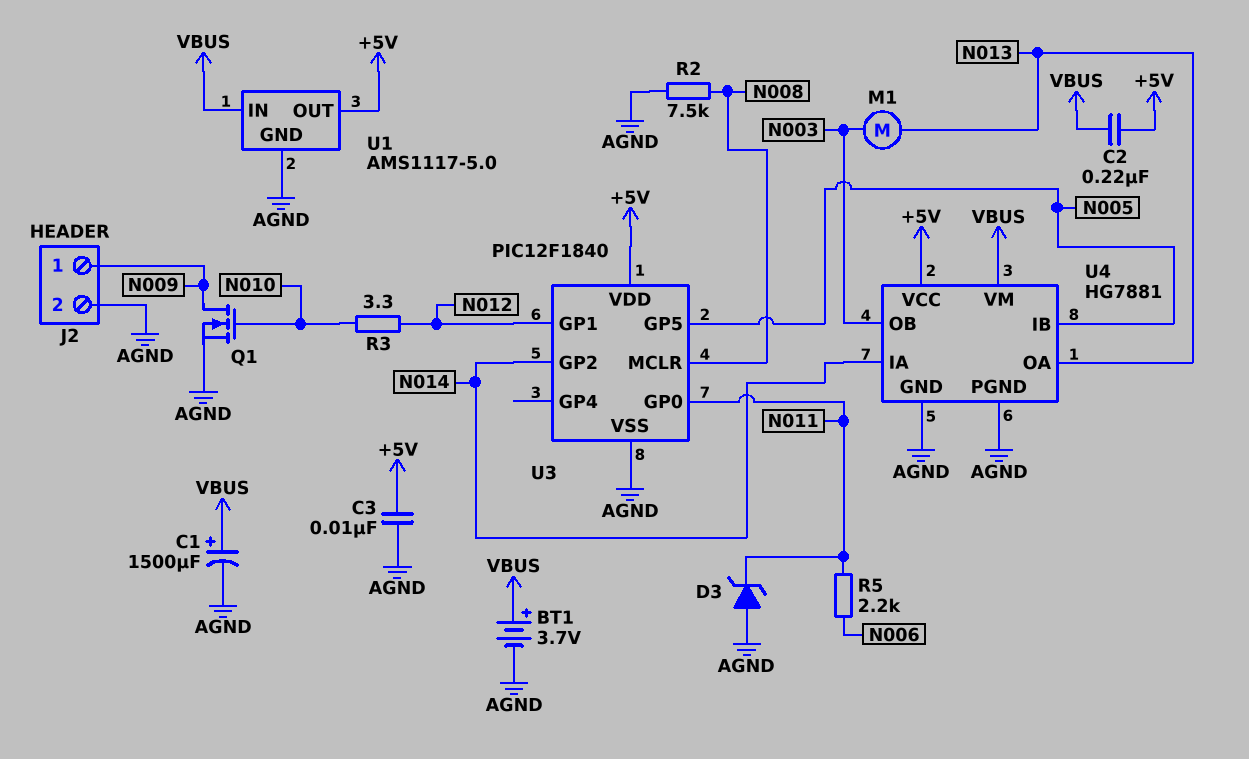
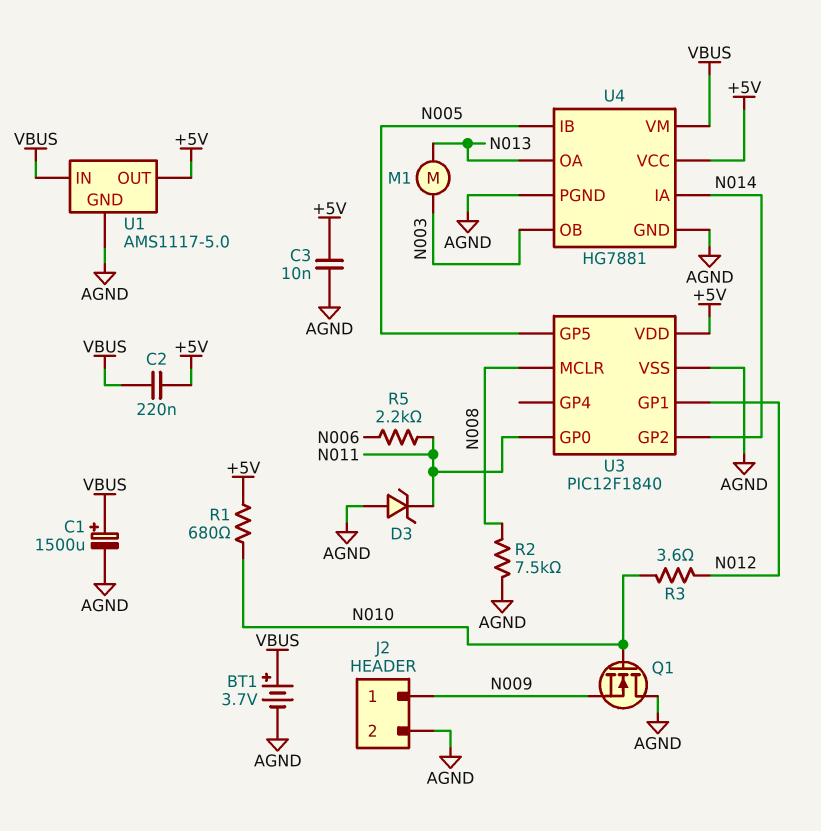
Q1: NMOS (G N010, D N009, S AGND) -> NMOS (G N010, D AGND, S N009)
R1: none -> 680 (+5V, N010)
R3: 3.3 (N010, N012) -> 3.6 (N010, N012)

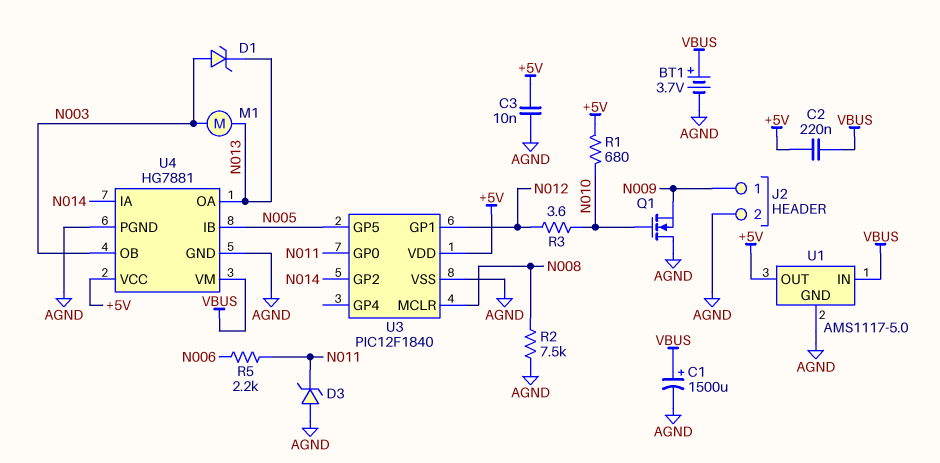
D1: none -> zener (A N003, K N013)

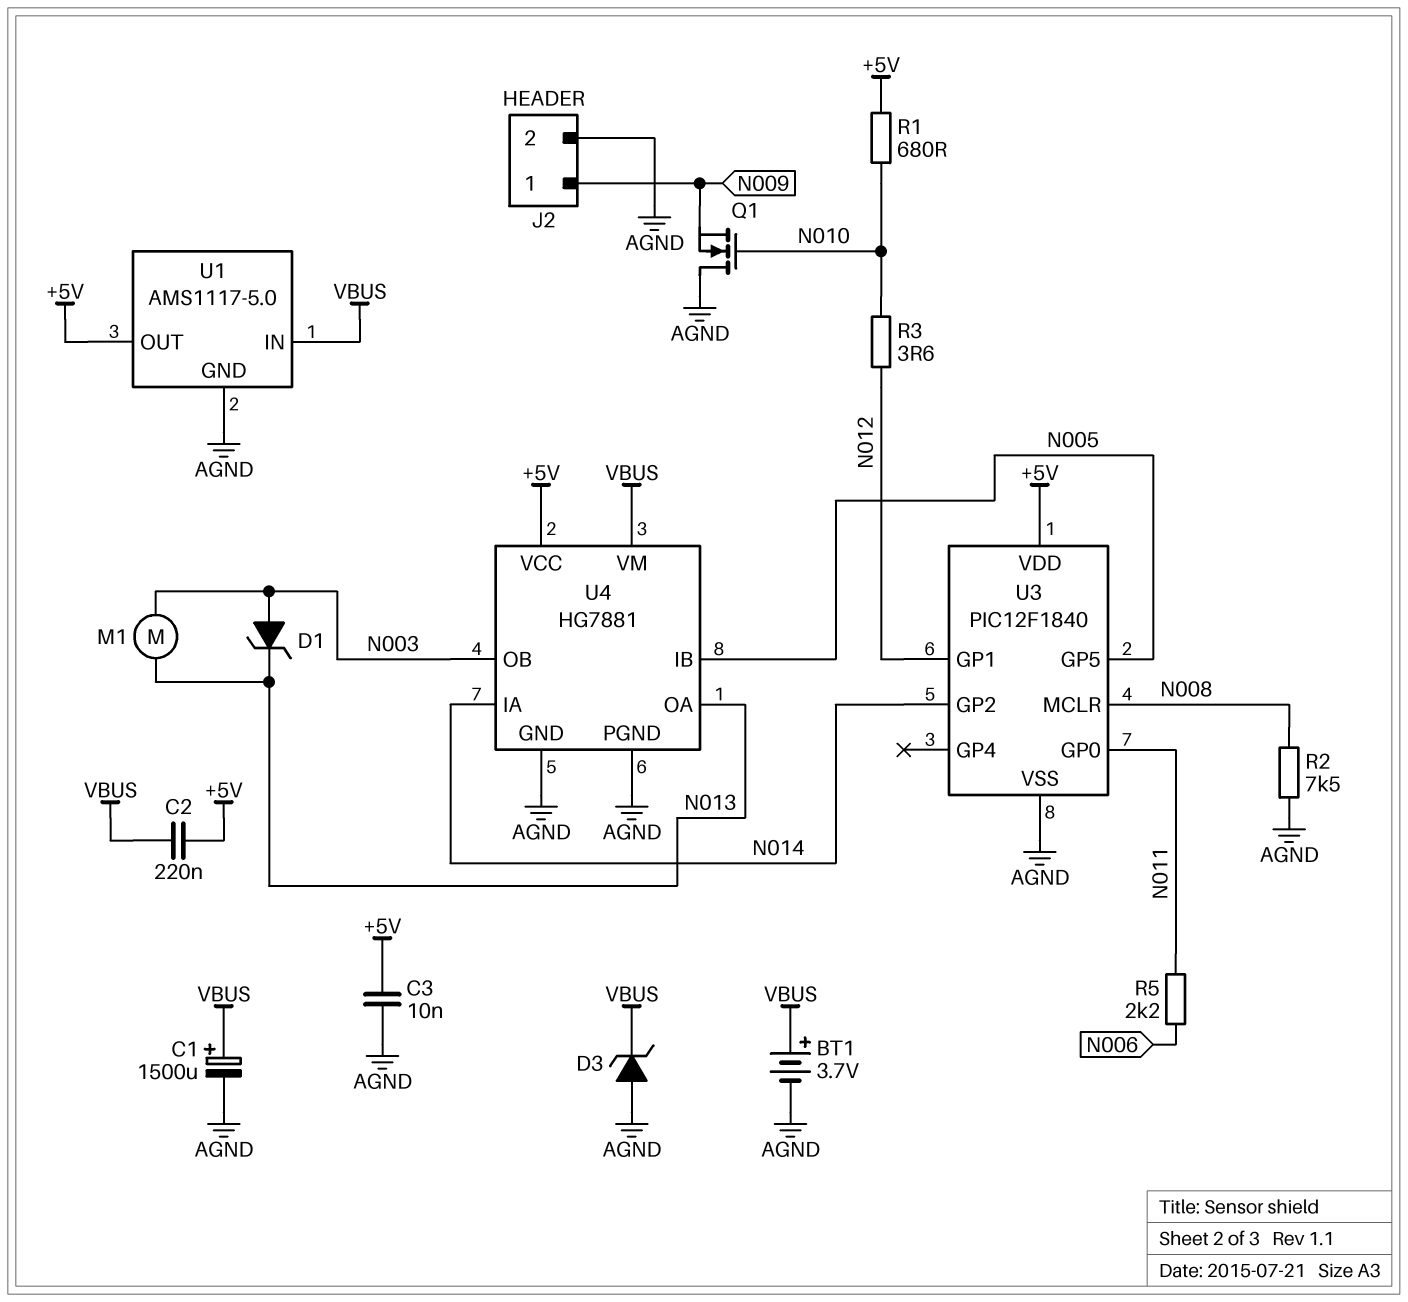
D3: zener (A AGND, K N011) -> zener (A AGND, K VBUS)

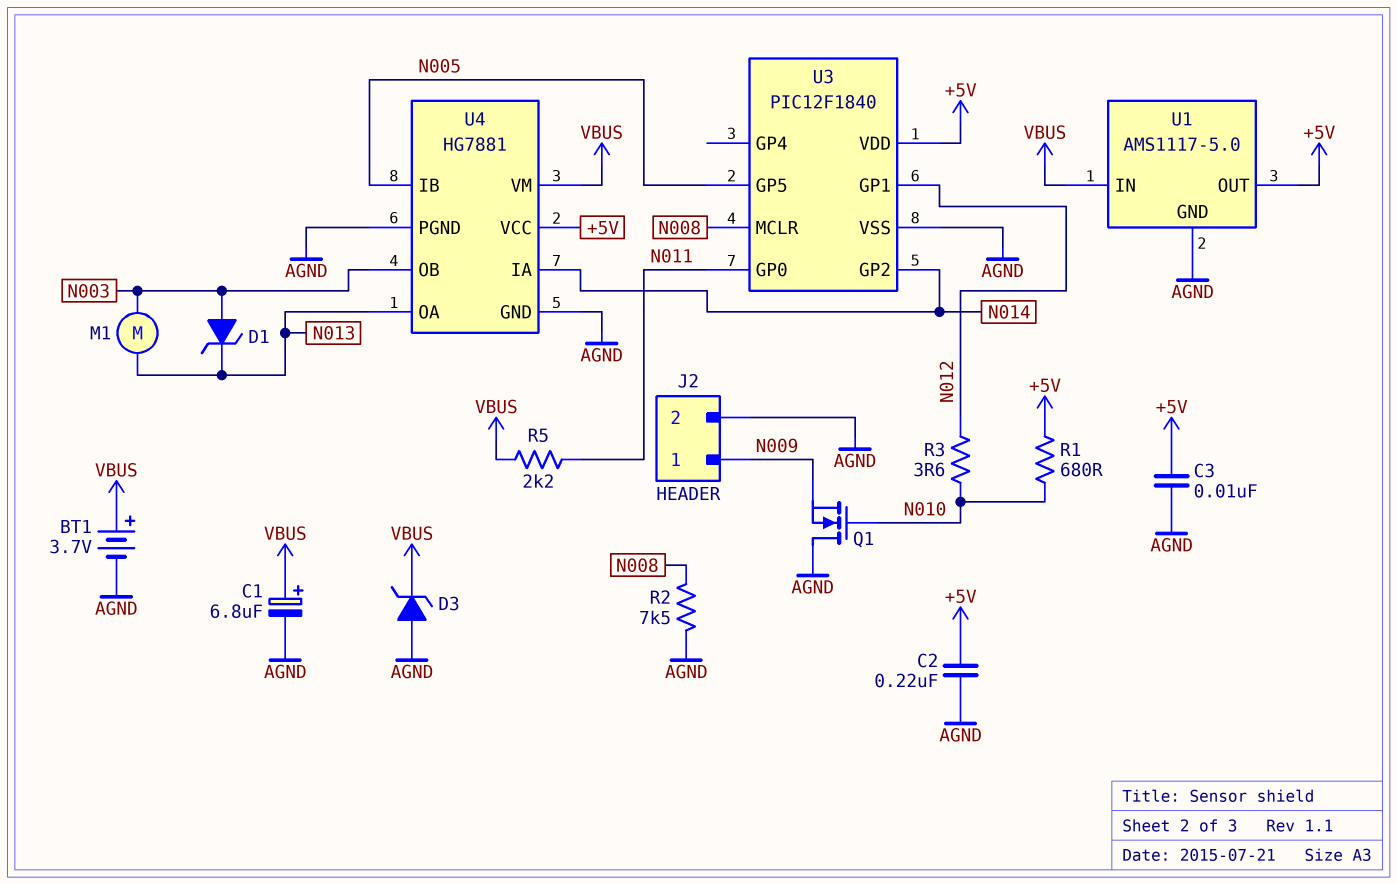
C1: 1500uF (plus VBUS, minus AGND) -> 6.8uF (plus VBUS, minus AGND)
C2: 220nF (+5V, VBUS) -> 220nF (+5V, AGND)
R5: 2.2k (N006, N011) -> 2.2k (N011, VBUS)

